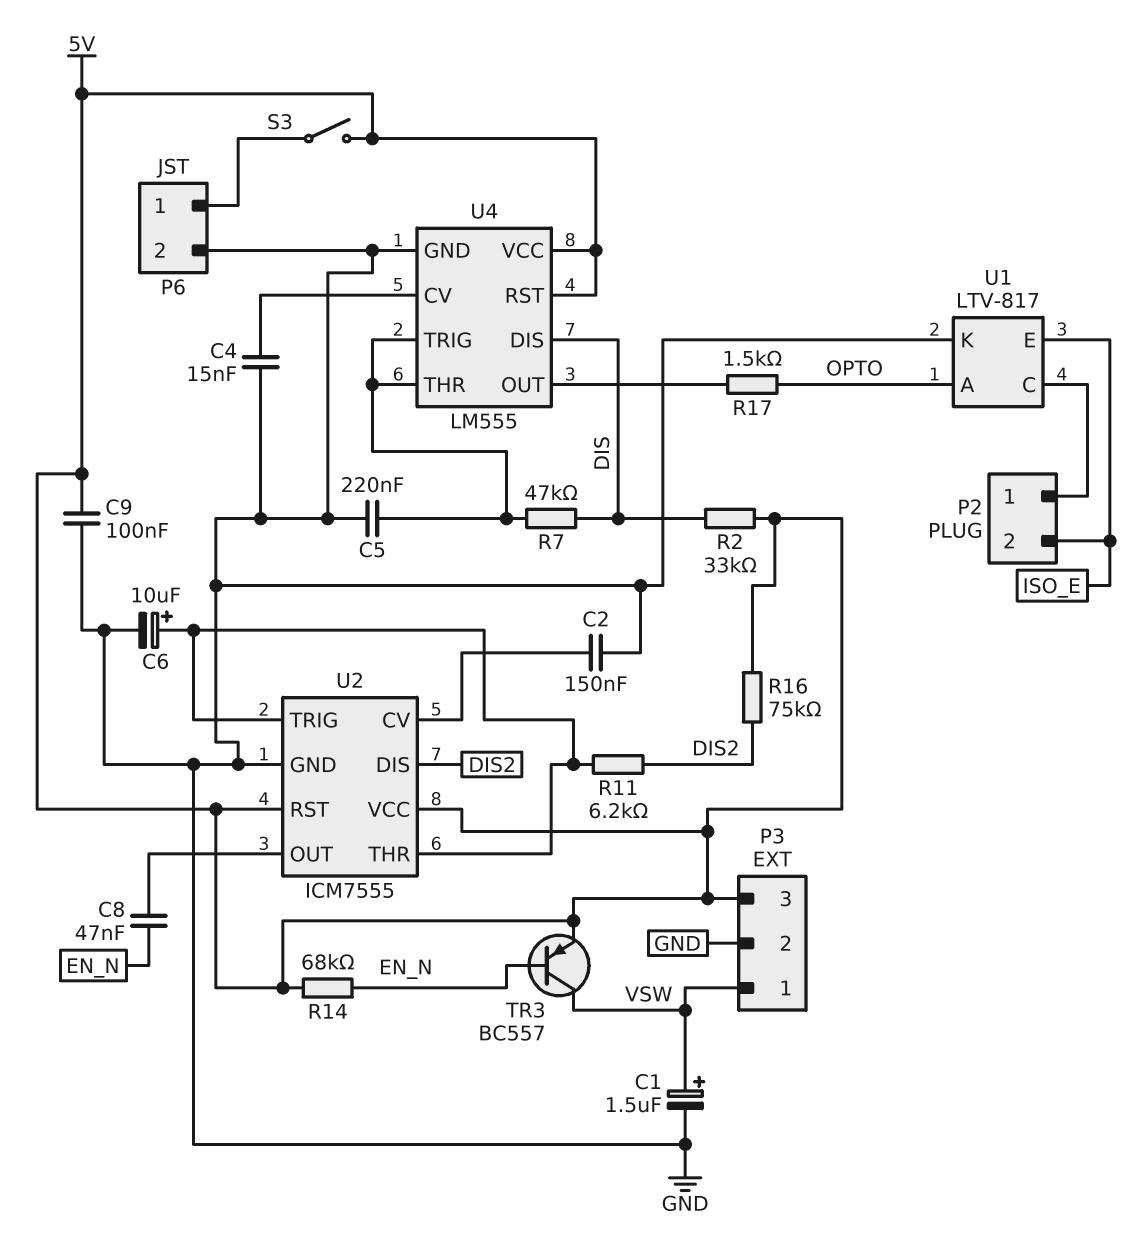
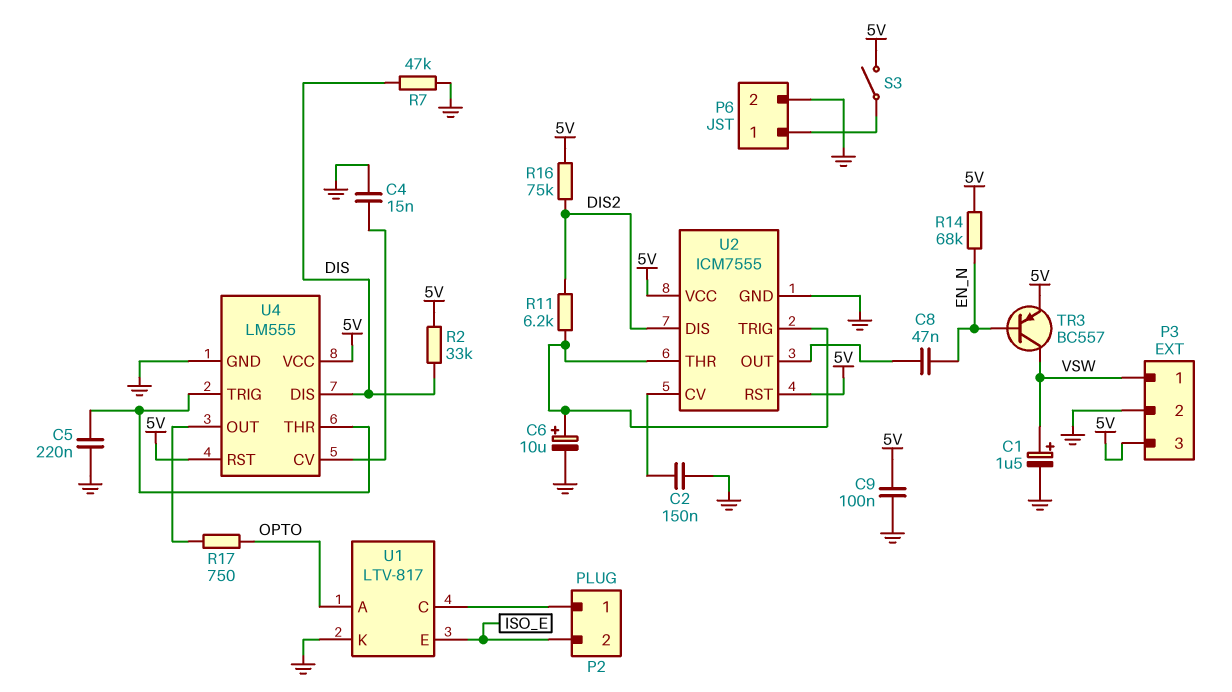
R7: 47k (DIS, U4/THR) -> 47k (DIS, GND)
R17: 1.5k (OPTO, U4/OUT) -> 750 (OPTO, U4/OUT)

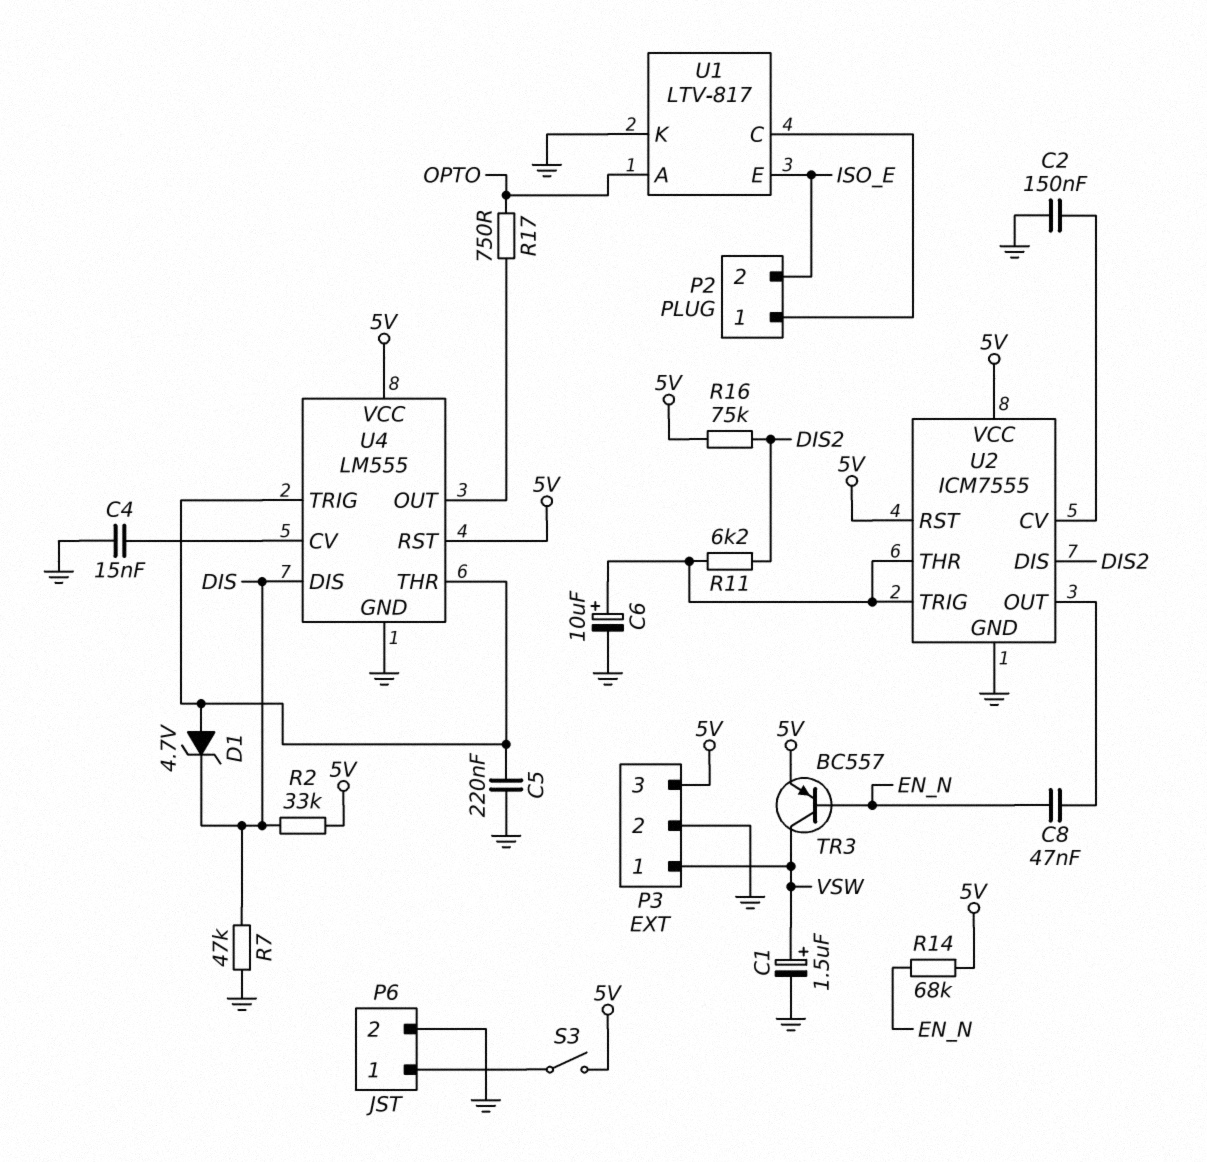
C9: 100nF (5V, GND) -> none
D1: none -> zener 4.7V (A U4/THR, K DIS)

